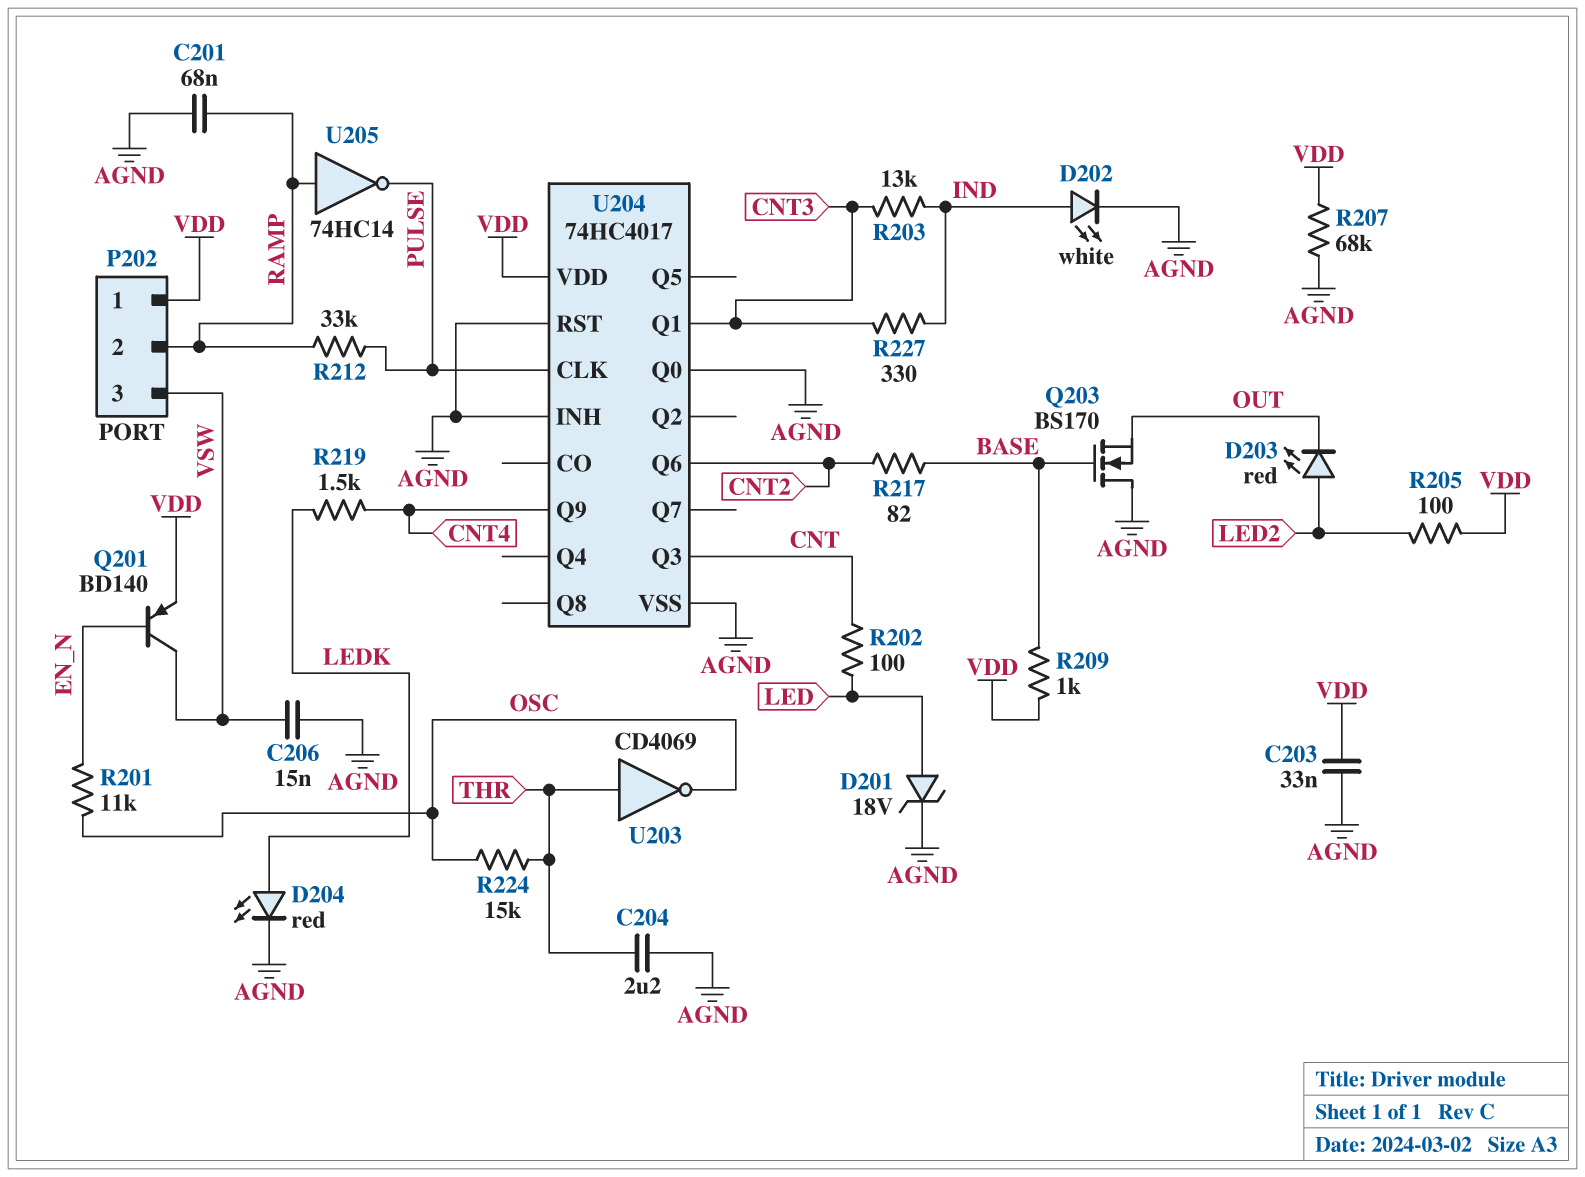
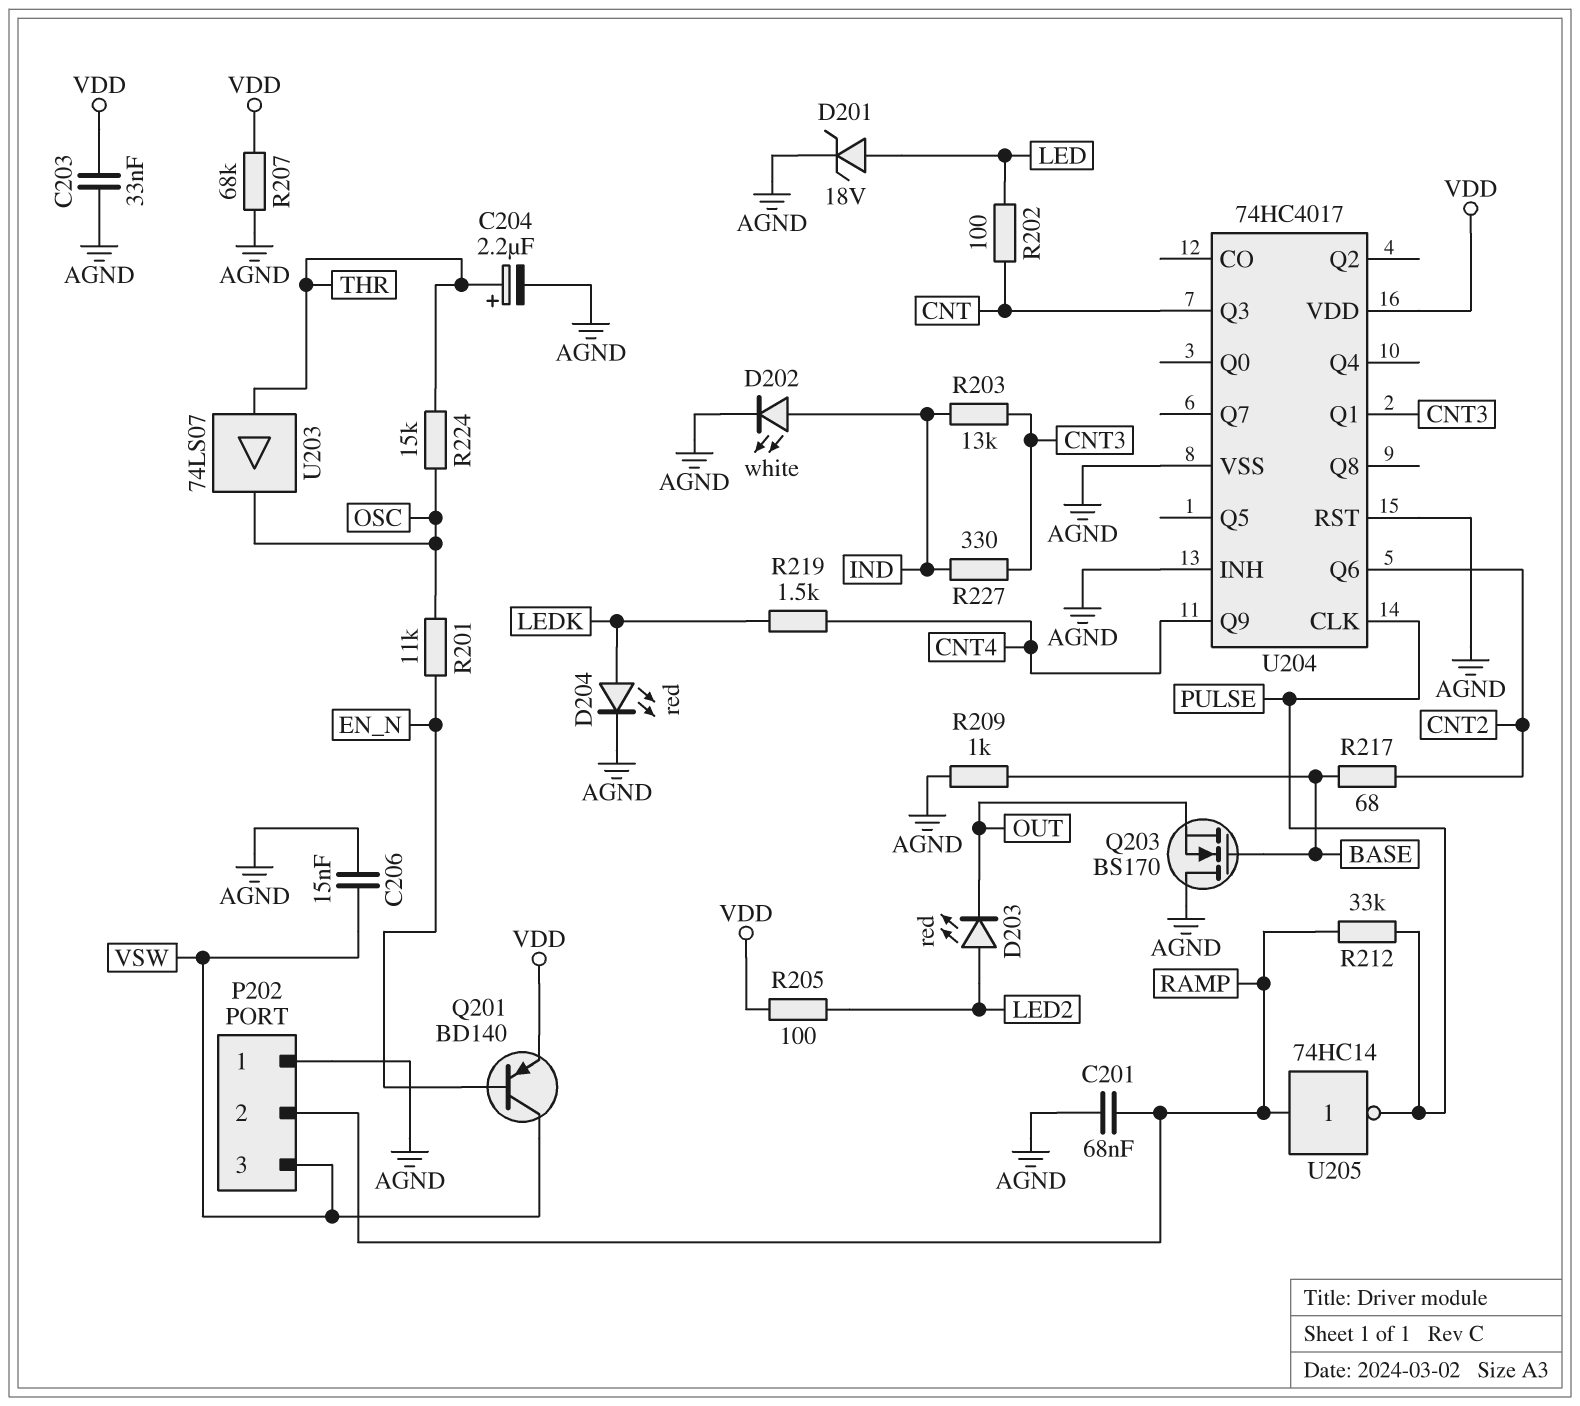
C204: 2.2uF (AGND, THR) -> 2.2uF (plus THR, minus AGND)
P202 pin 1: VDD -> AGND
R209: 1k (BASE, VDD) -> 1k (AGND, BASE)
R217: 82 (BASE, CNT2) -> 68 (BASE, CNT2)
U203: NOT CD4069 (in THR, out OSC) -> buffer 74LS07 (in THR, out OSC)
U204 pin Q0: AGND -> none

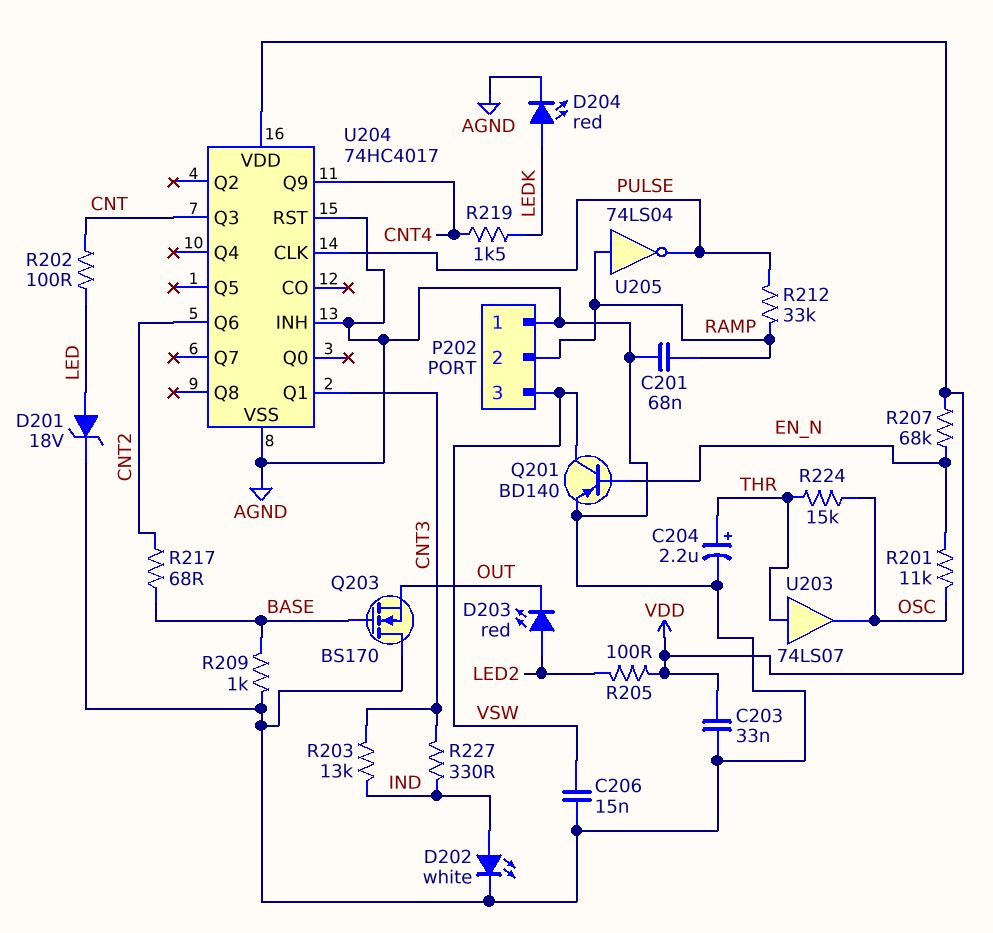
Q201: PNP BD140 (B EN_N, C VSW, E VDD) -> PNP BD140 (B EN_N, C VSW, E AGND)
R207: 68k (AGND, VDD) -> 68k (EN_N, VDD)
U205: NOT 74HC14 (in RAMP, out PULSE) -> NOT 74LS04 (in RAMP, out PULSE)

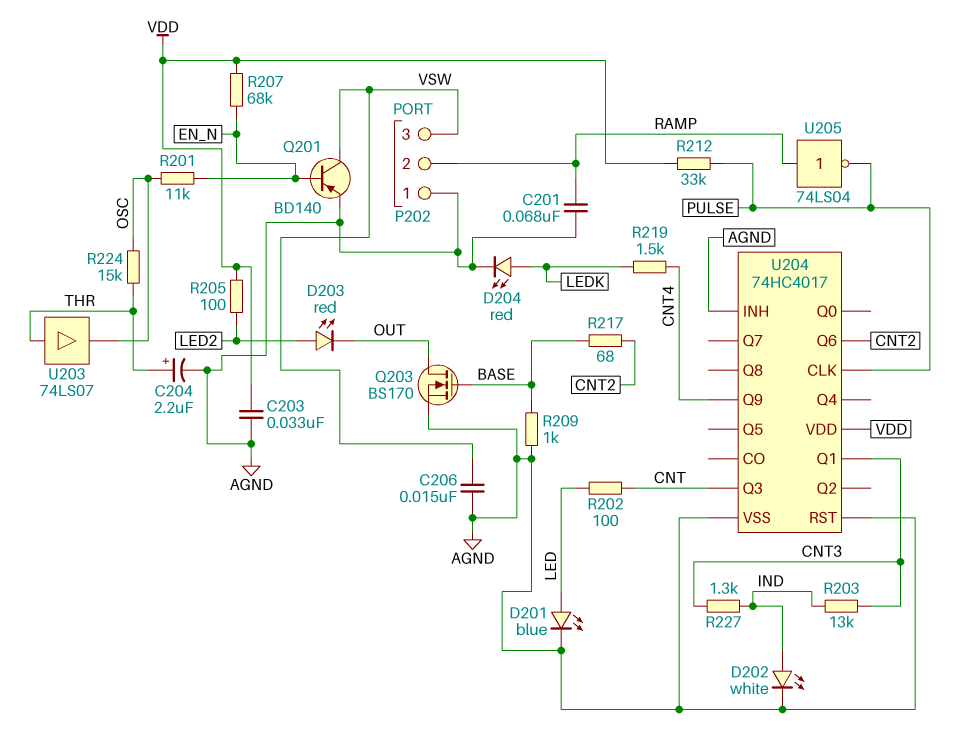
D201: zener 18V (A LED, K AGND) -> LED blue (A LED, K AGND)
Q203: NMOS BS170 (G BASE, D AGND, S OUT) -> NMOS BS170 (G BASE, D OUT, S AGND)
R212: 33k (PULSE, RAMP) -> 33k (PULSE, VDD)
R227: 330 (CNT3, IND) -> 1.3k (CNT3, IND)

